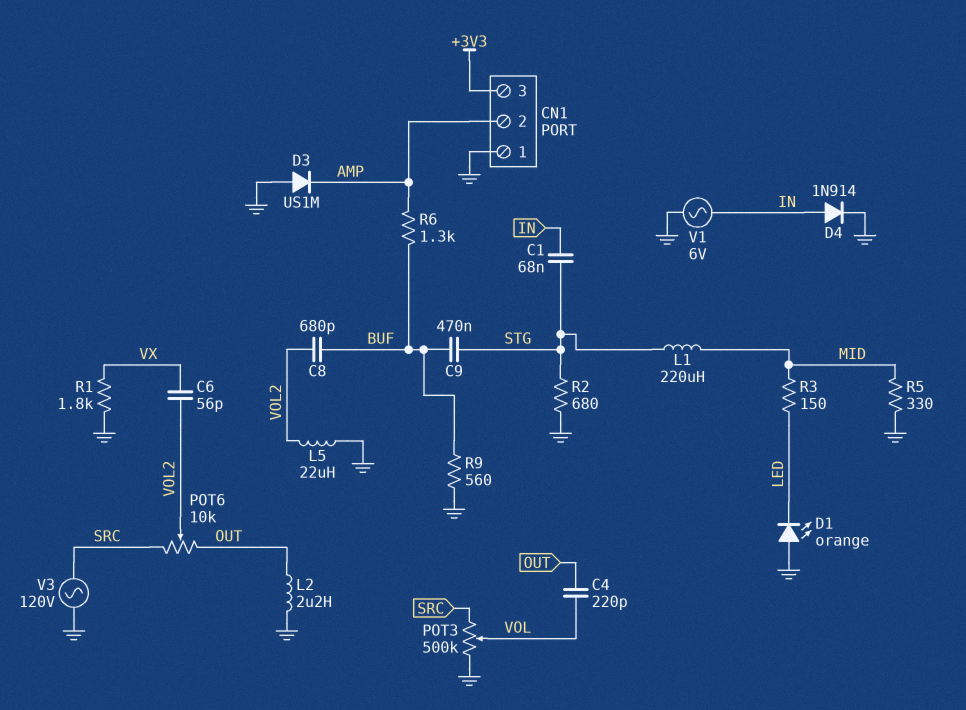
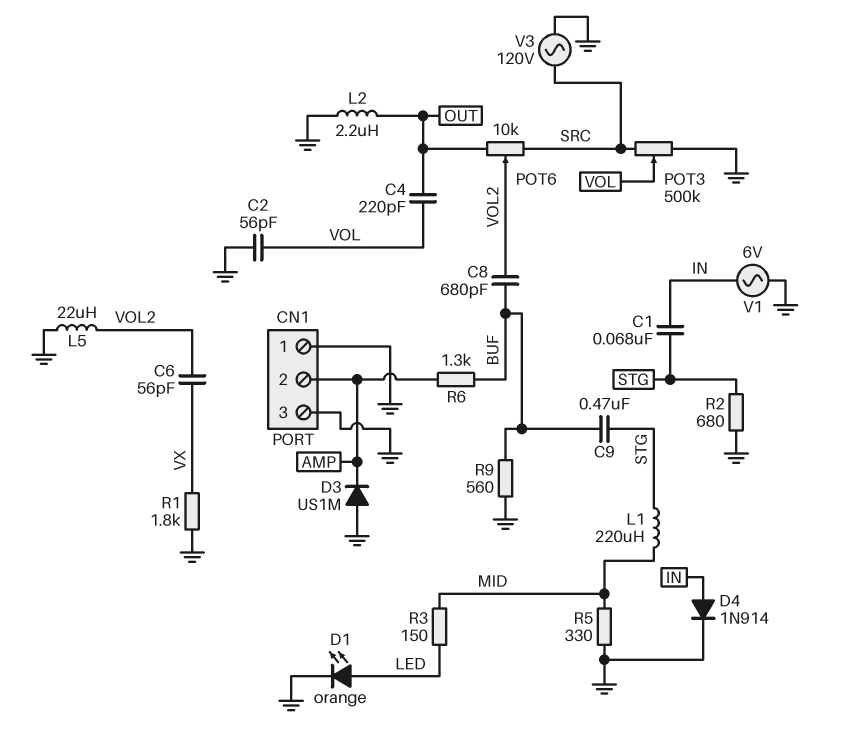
C2: none -> 56pF (GND, VOL)
CN1 pin 3: +3V3 -> GND
D1: LED orange (A GND, K LED) -> LED orange (A LED, K GND)

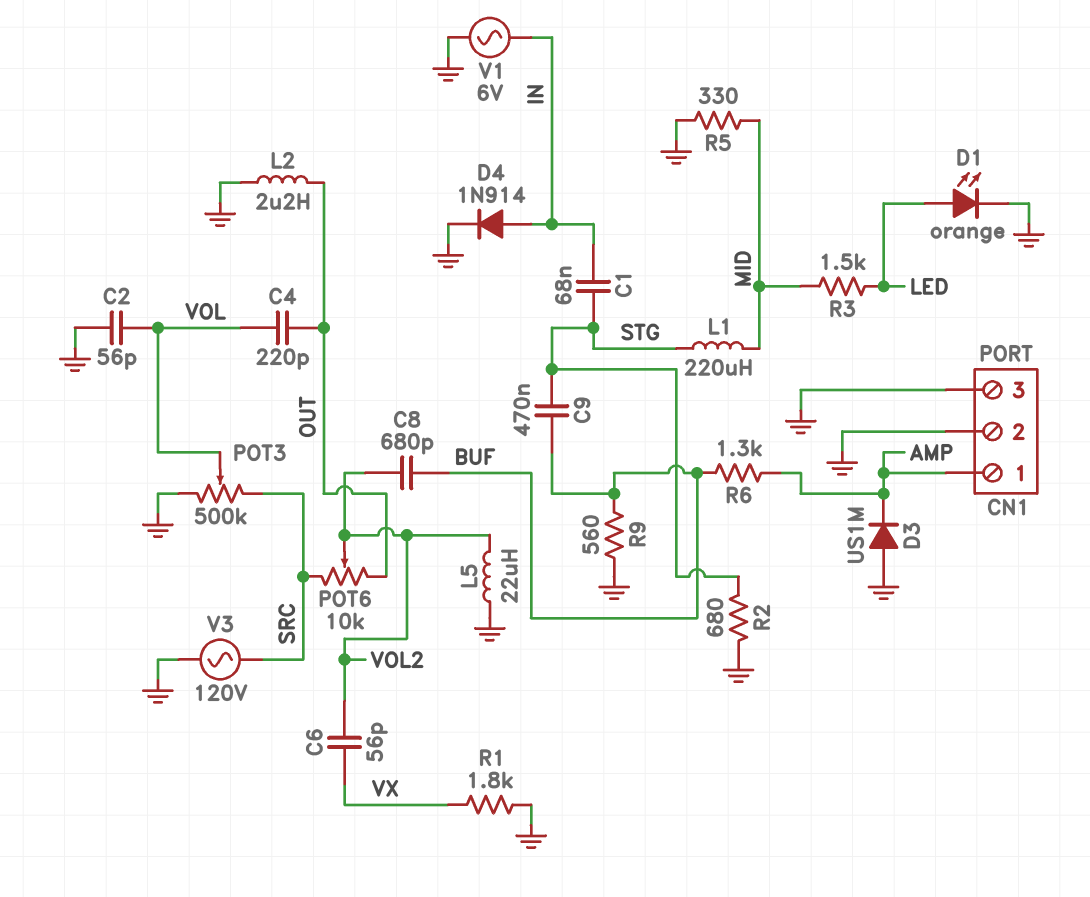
CN1 pin 1: GND -> AMP
CN1 pin 2: AMP -> GND
R3: 150 (LED, MID) -> 1.5k (LED, MID)

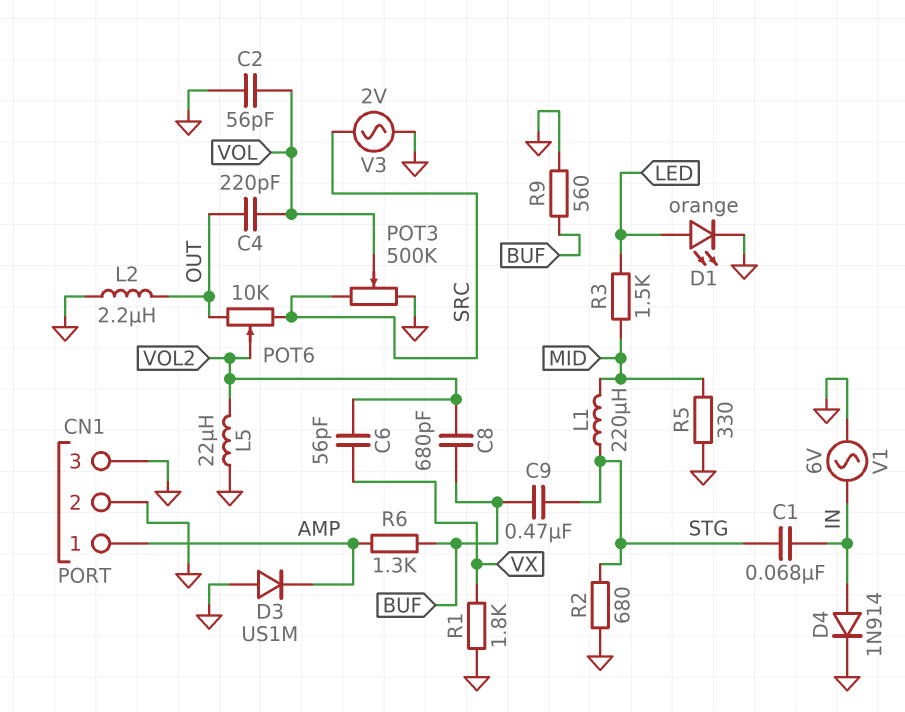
V3: AC 120V (GND, SRC) -> AC 2V (GND, SRC)

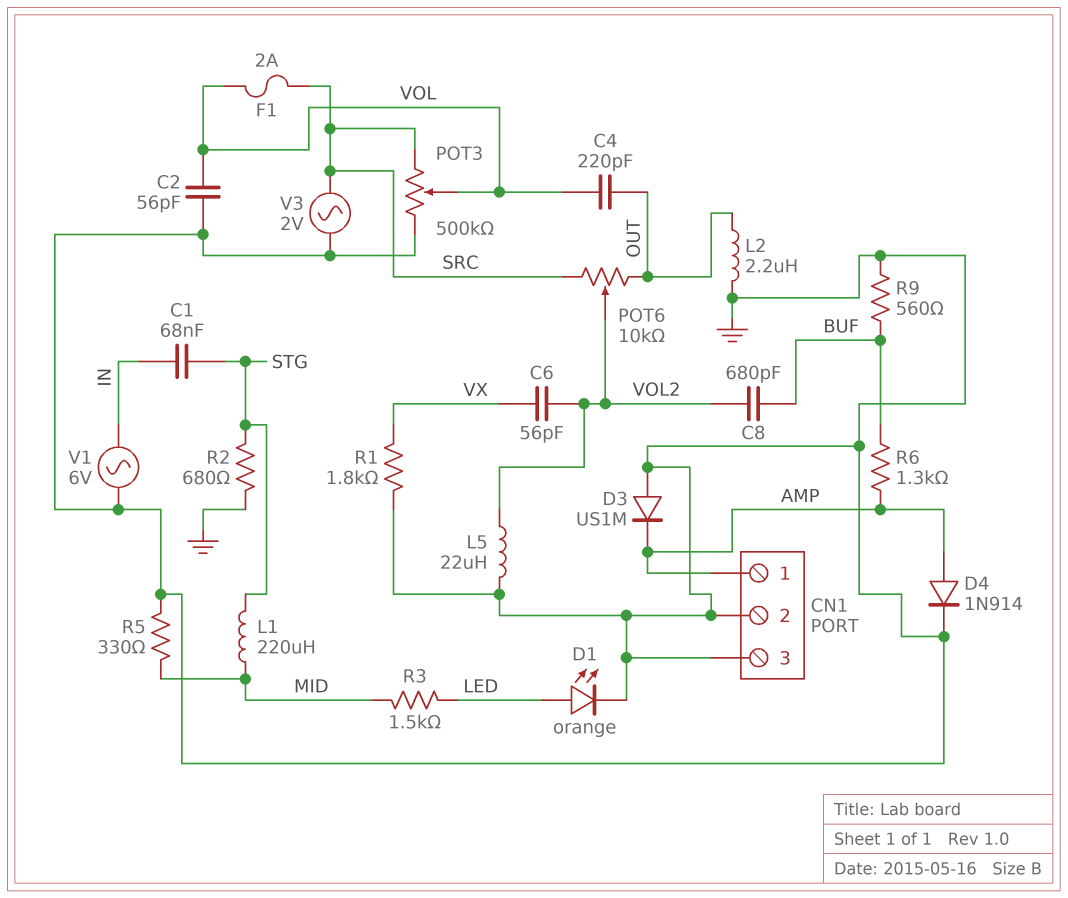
C9: 470nF (BUF, STG) -> none
D4: diode 1N914 (A IN, K GND) -> diode 1N914 (A AMP, K GND)
F1: none -> 2A (SRC, VOL)

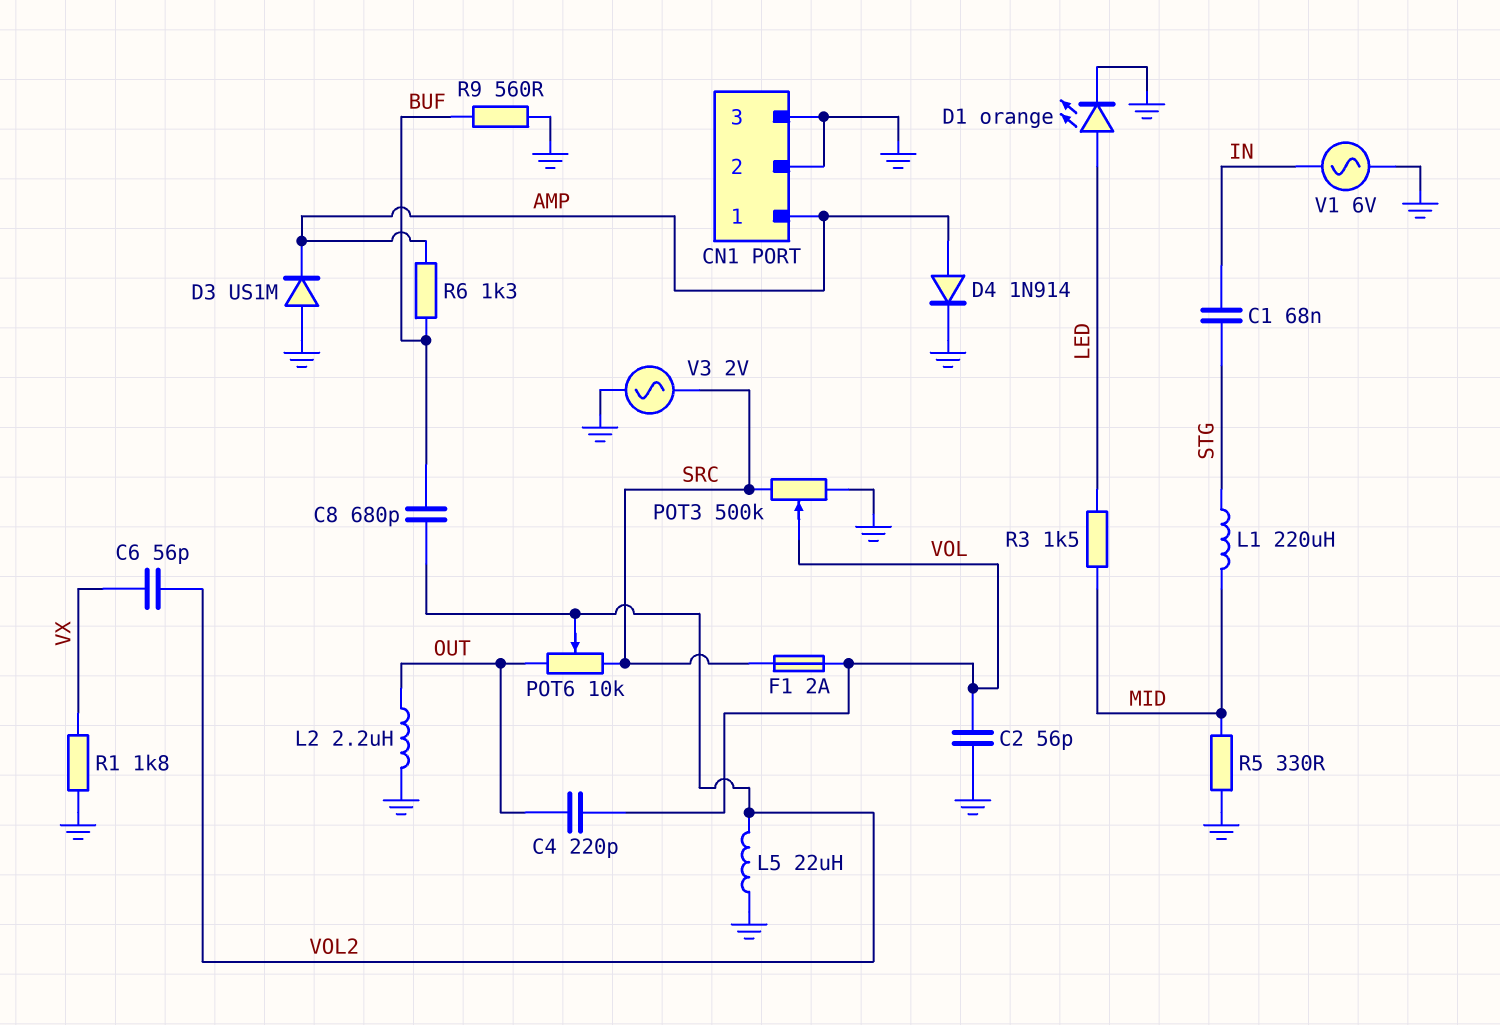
R2: 680 (GND, STG) -> none

